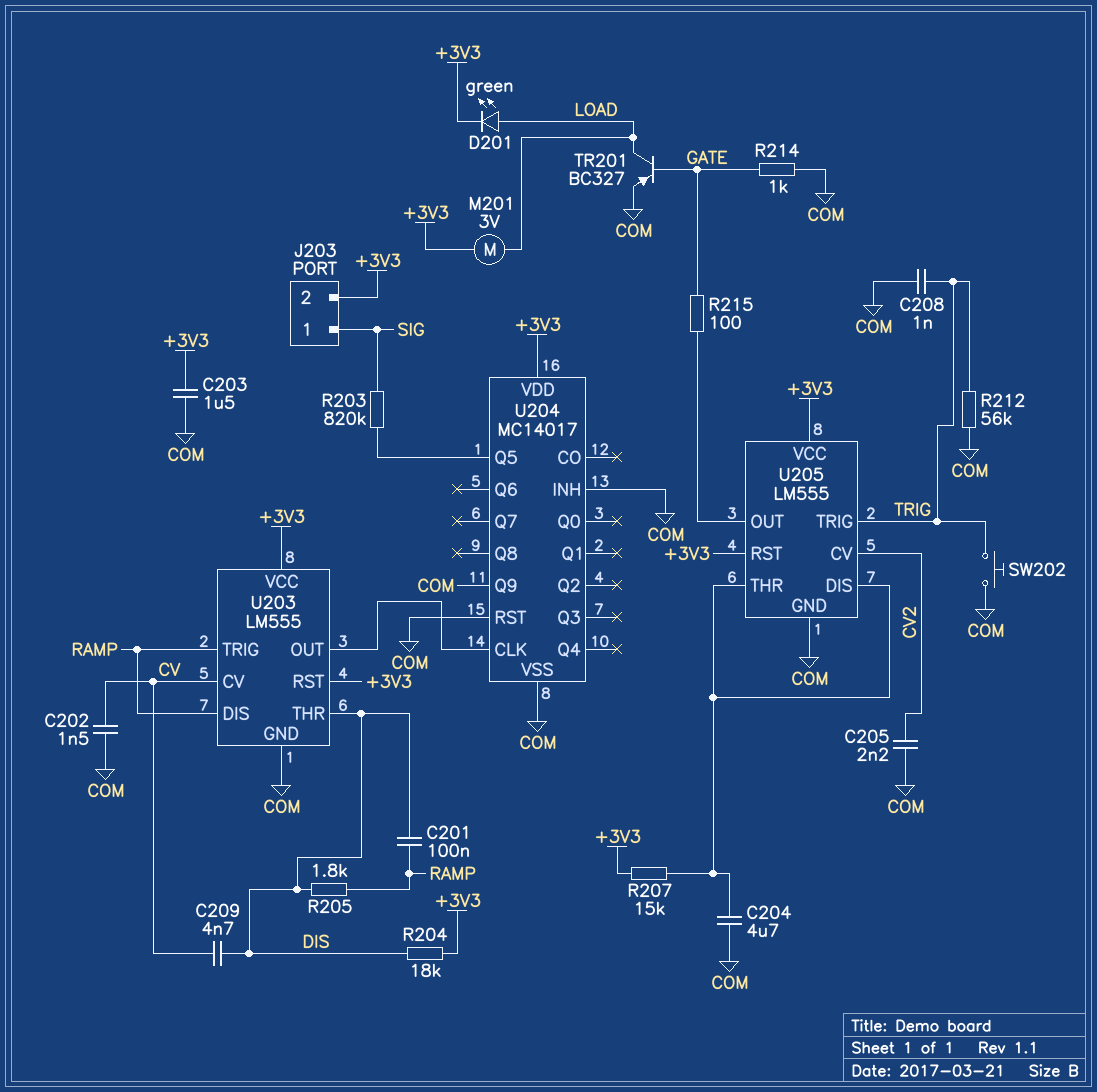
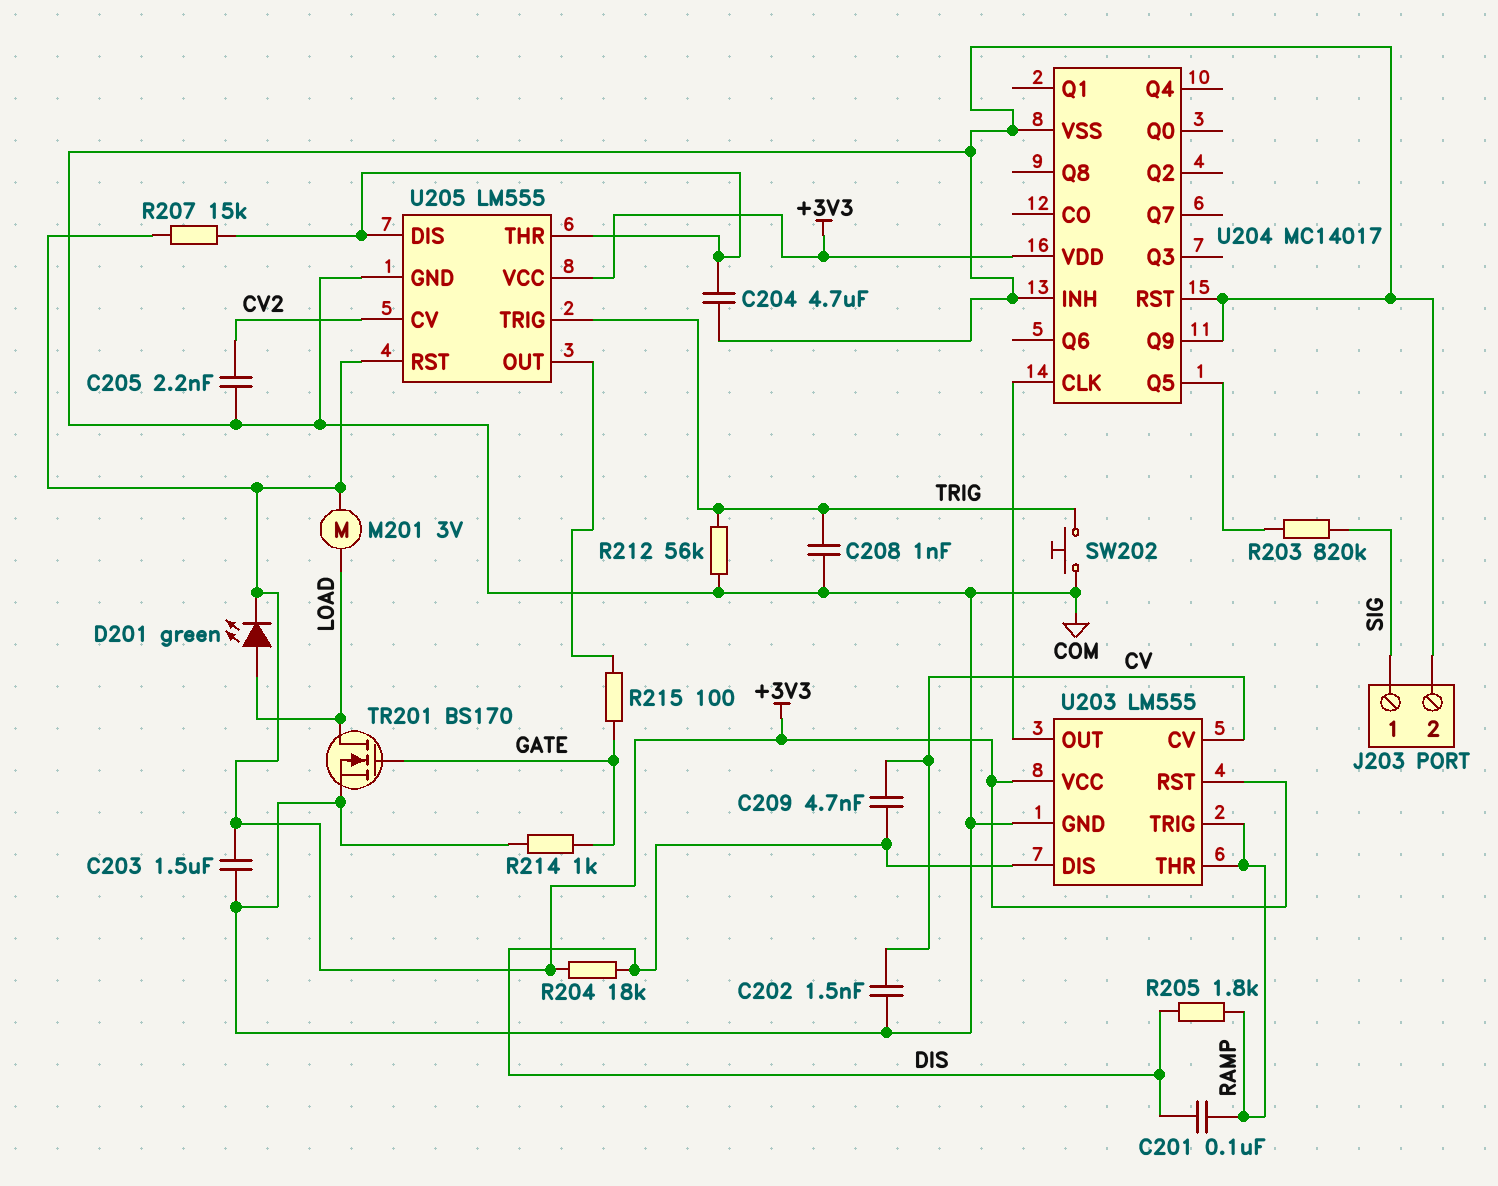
J203 pin 2: +3V3 -> COM
TR201: PNP BC327 (B GATE, C LOAD, E COM) -> NMOS BS170 (G GATE, D LOAD, S COM)
U203 pin DIS: RAMP -> DIS
U203 pin THR: DIS -> RAMP

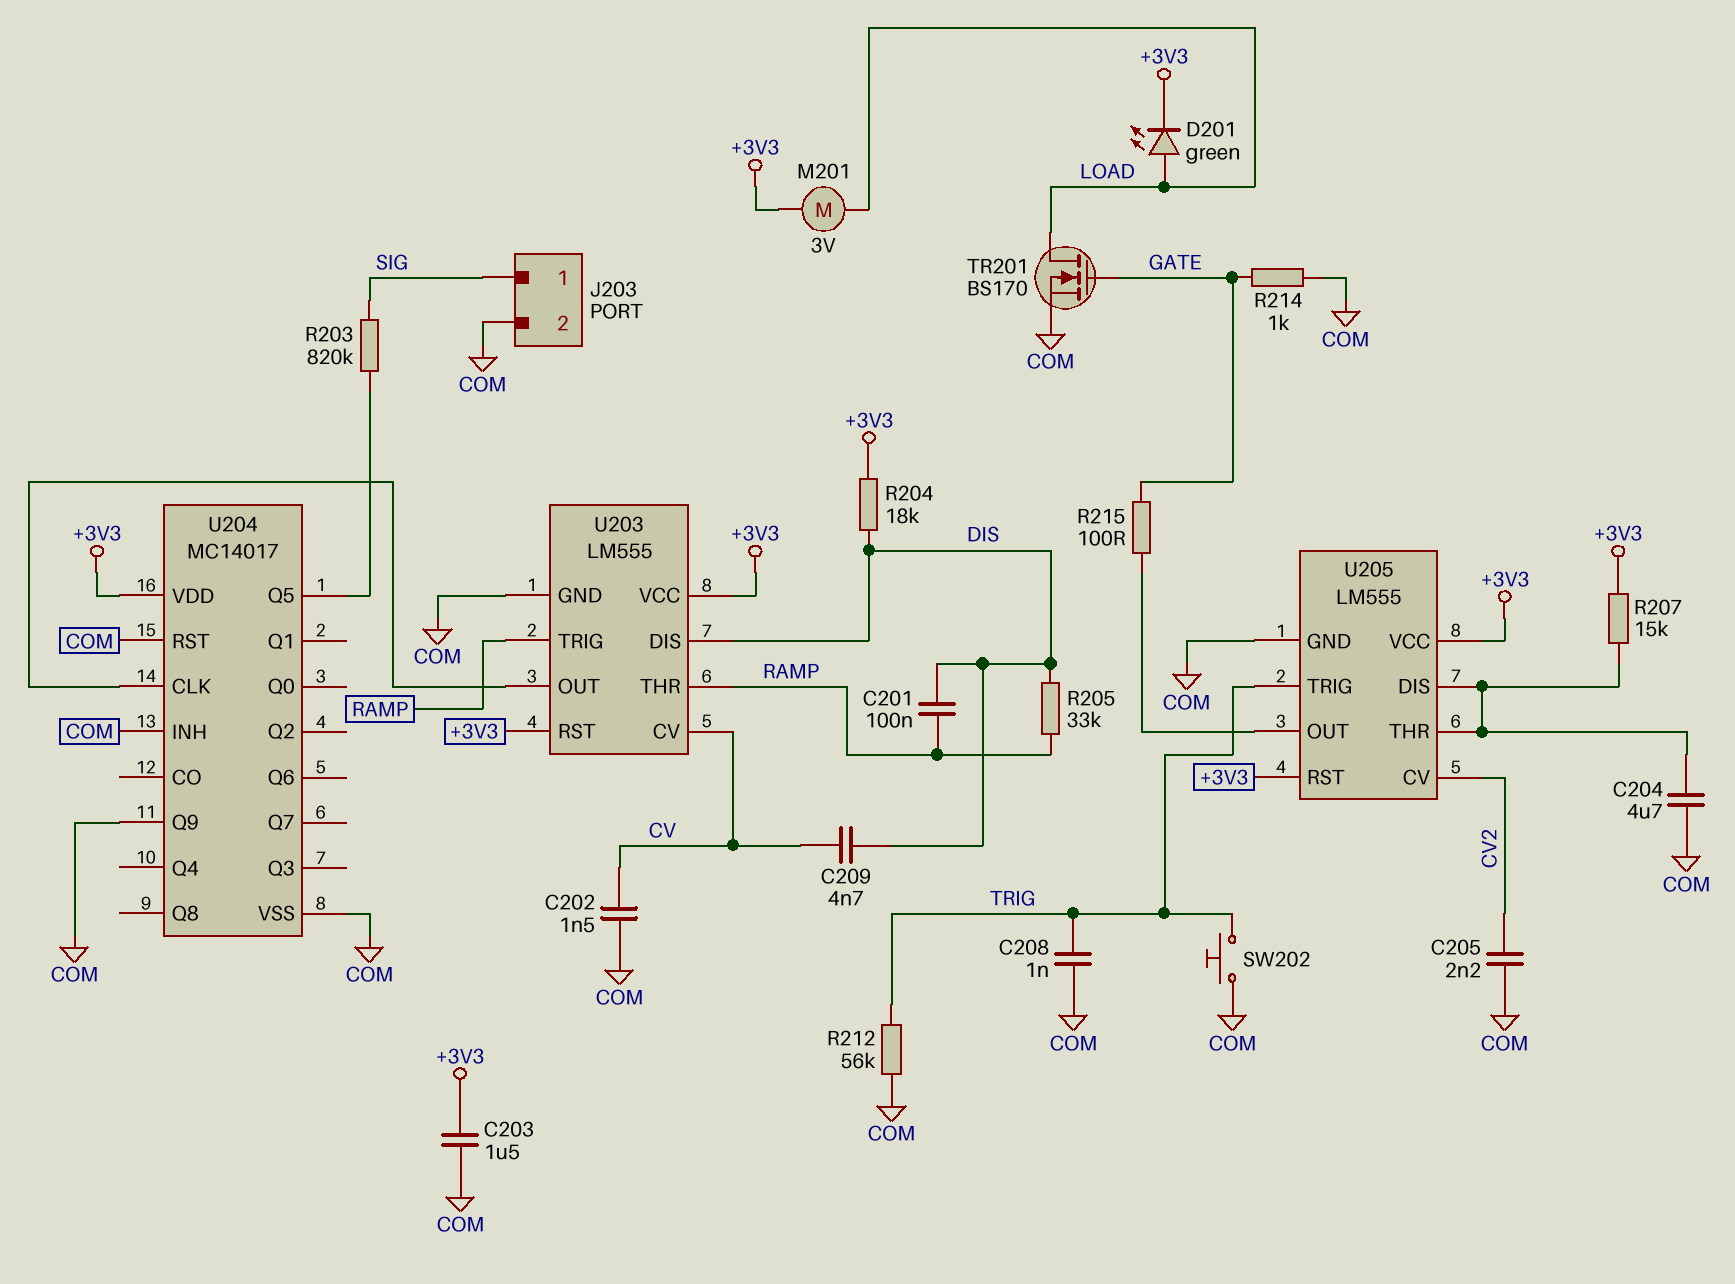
R205: 1.8k (DIS, RAMP) -> 33k (DIS, RAMP)

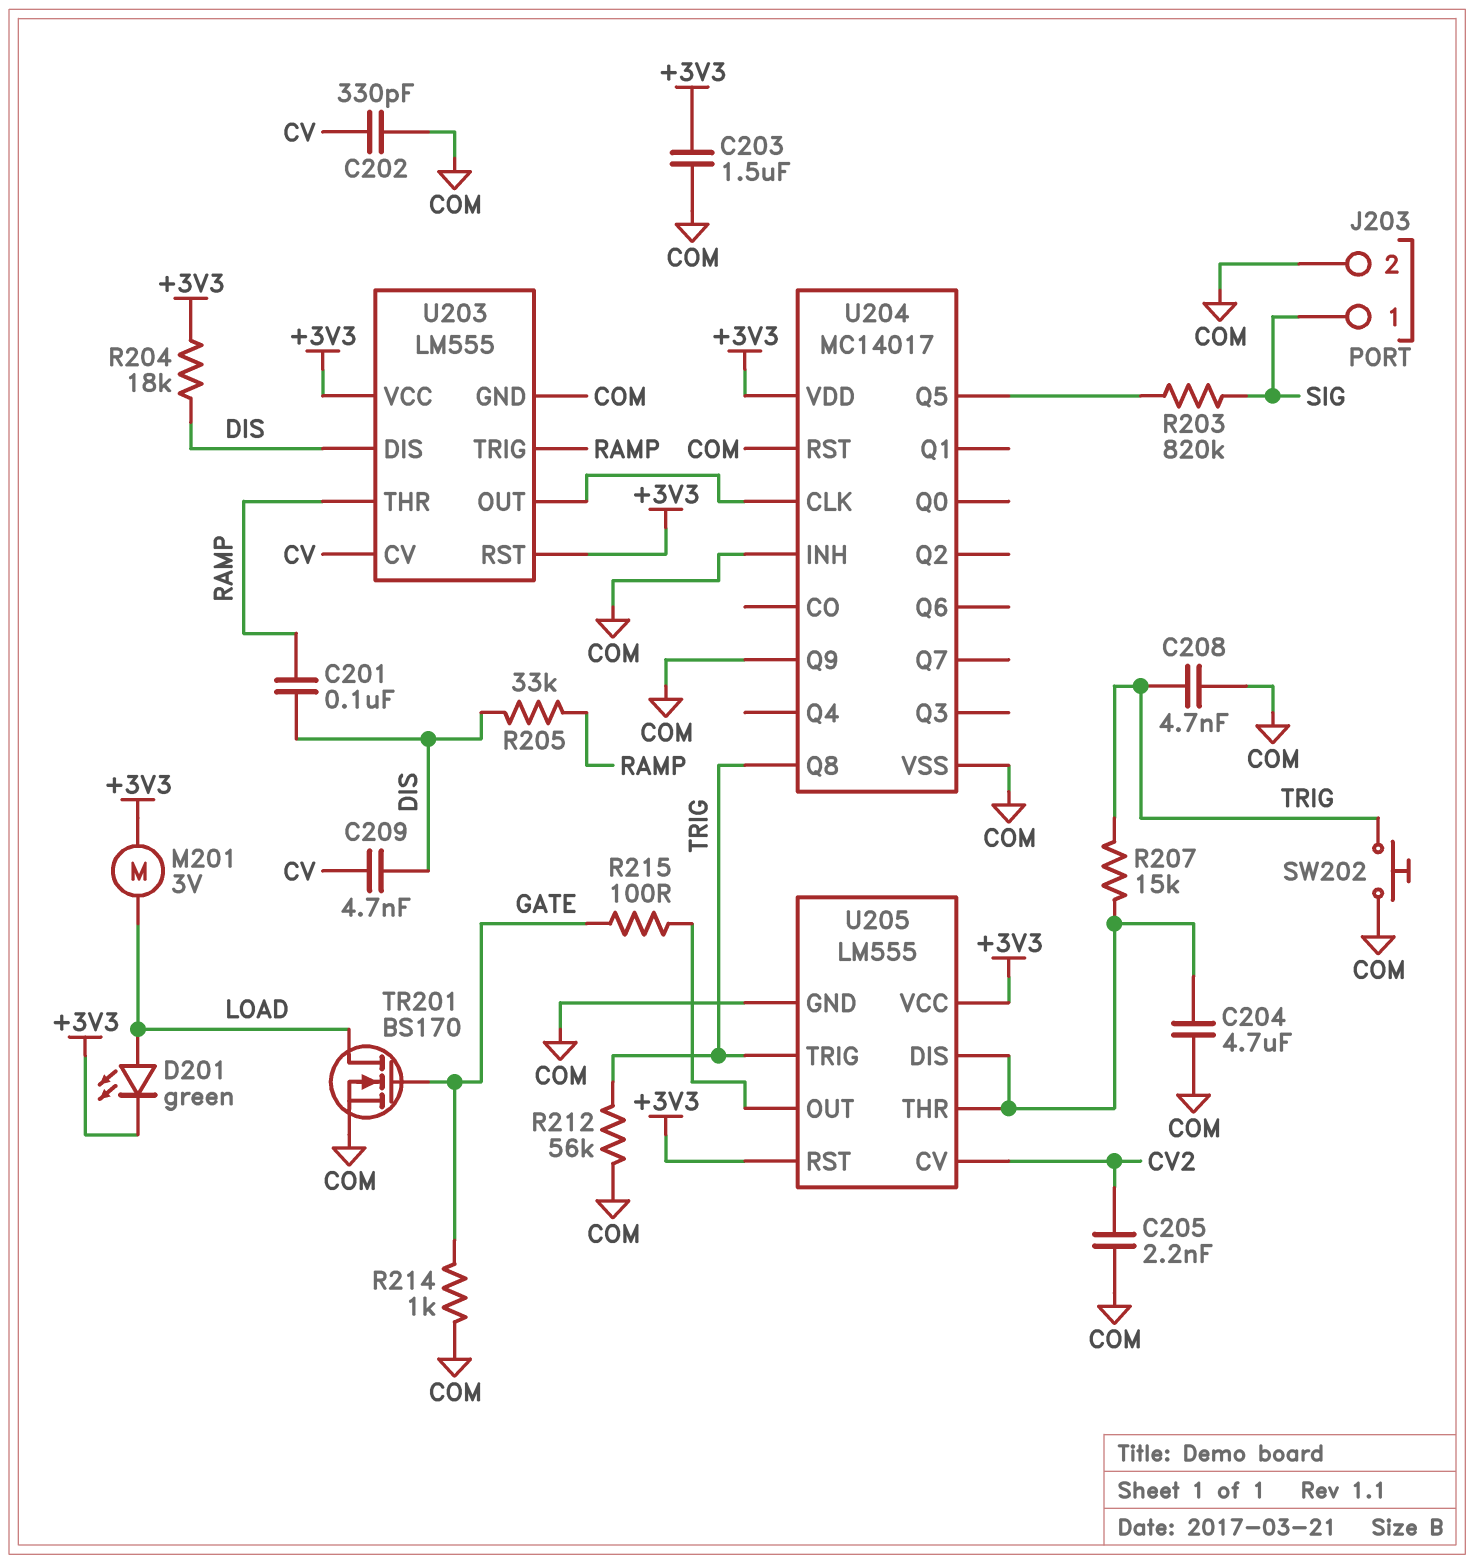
C202: 1.5nF (COM, CV) -> 330pF (COM, CV)
C208: 1nF (COM, TRIG) -> 4.7nF (COM, TRIG)
R207: 15k (+3V3, U205/DIS) -> 15k (TRIG, U205/DIS)
U204 pin Q8: none -> TRIG

